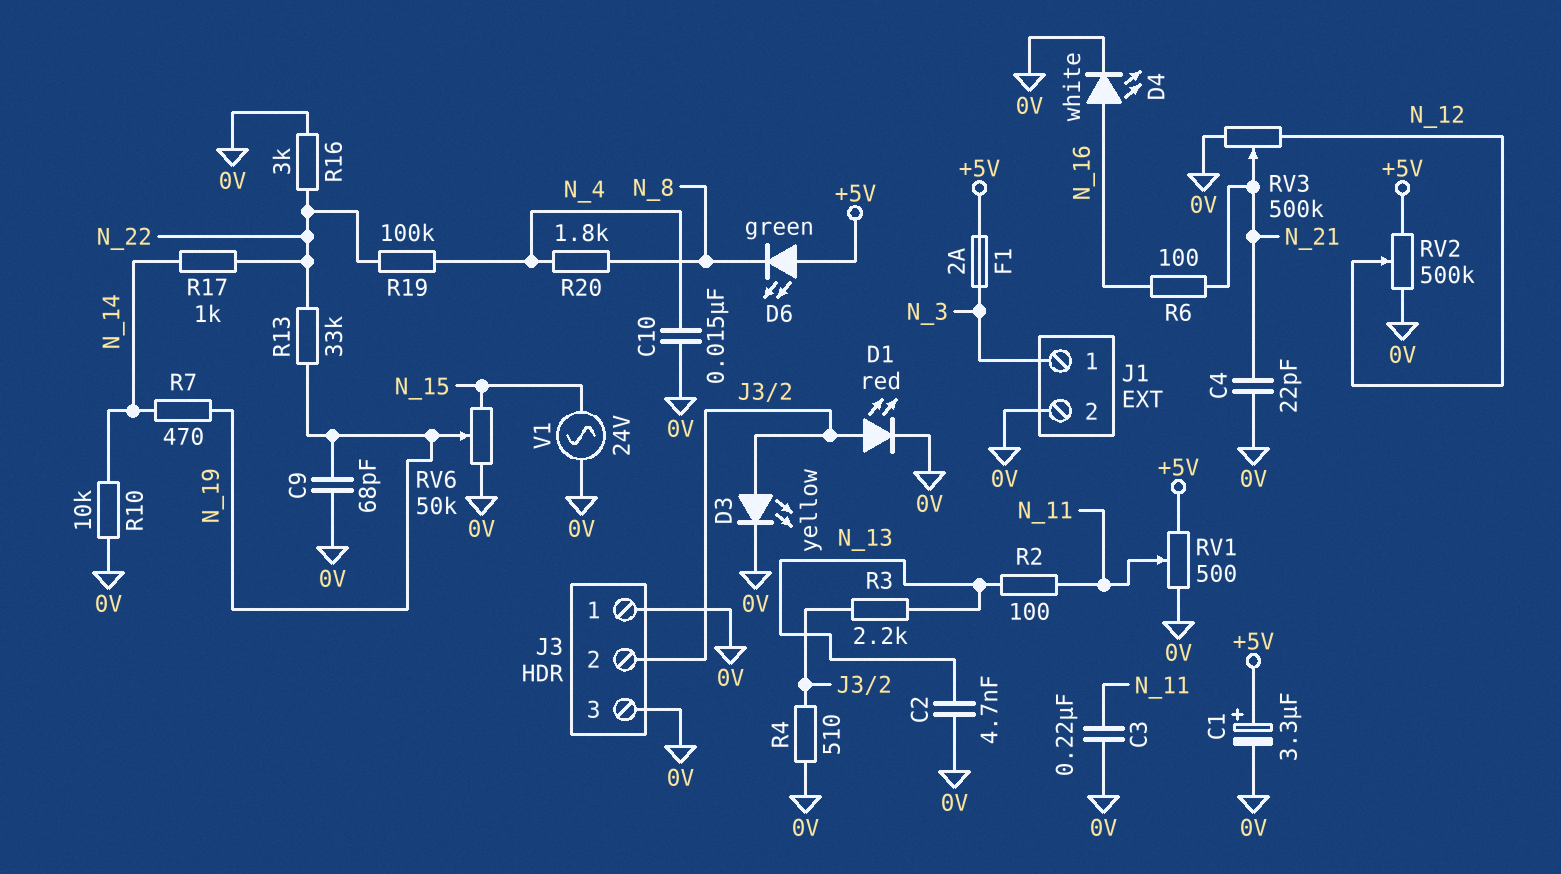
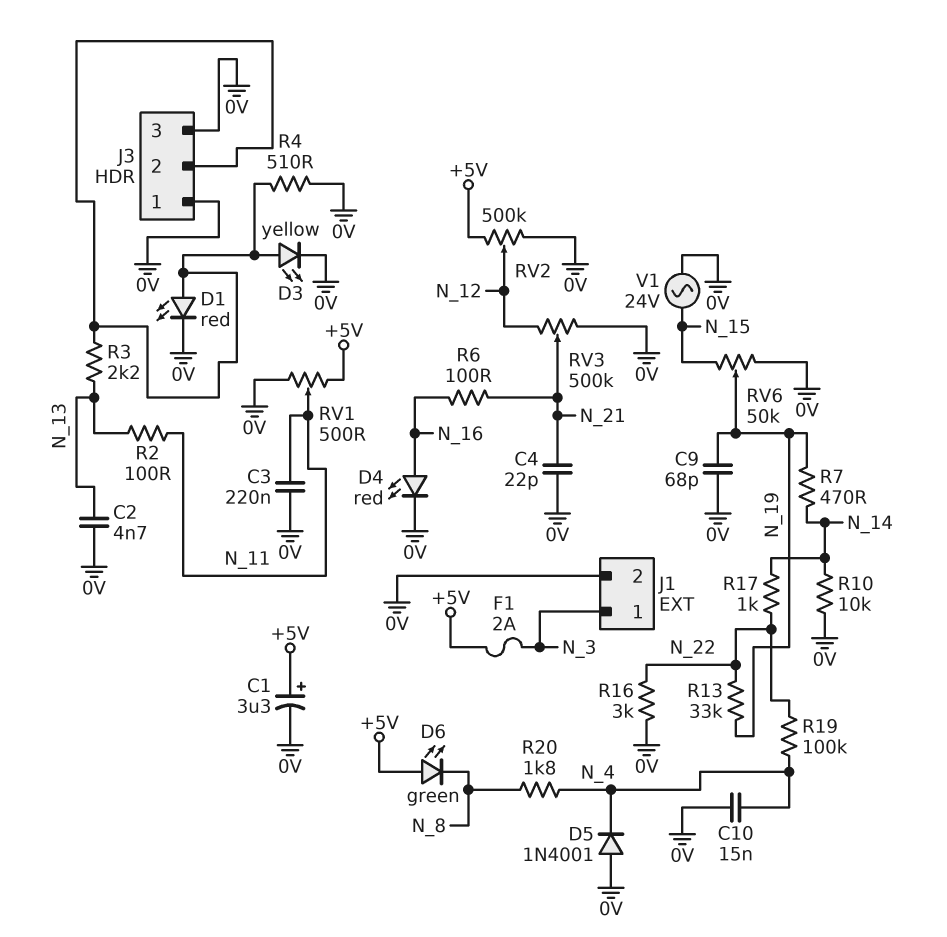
D4: LED white (A N_16, K 0V) -> LED red (A N_16, K 0V)
D5: none -> diode 1N4001 (A 0V, K N_4)

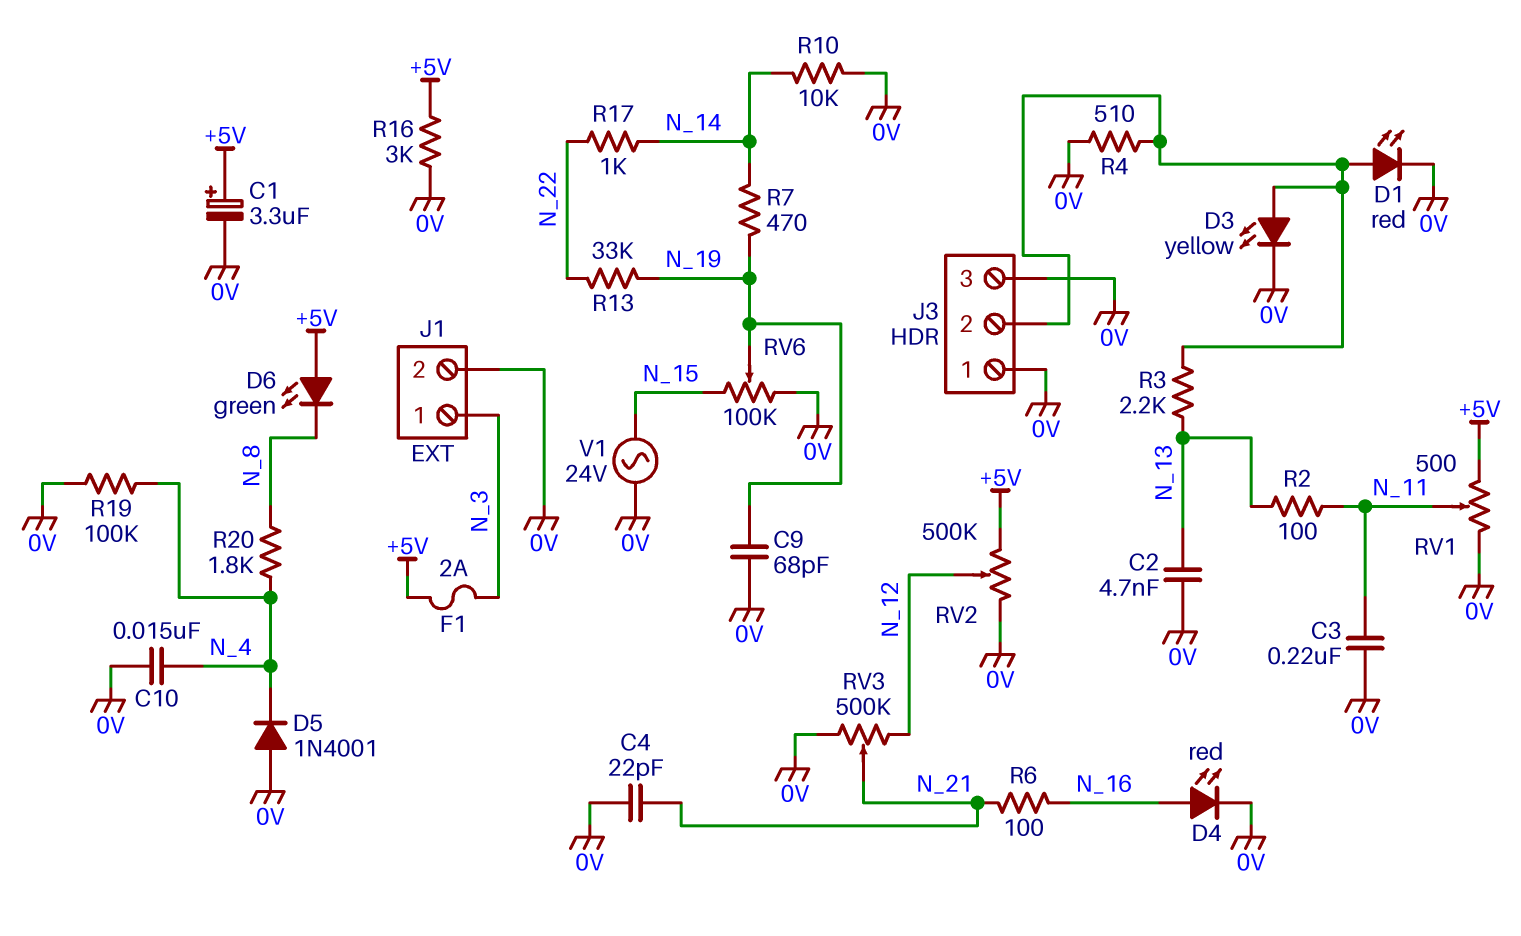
R16: 3k (0V, N_22) -> 3k (+5V, 0V)
R19: 100k (N_4, N_22) -> 100k (0V, N_4)
RV6: 50k (0V, N_15, wiper N_19) -> 100k (0V, N_15, wiper N_19)

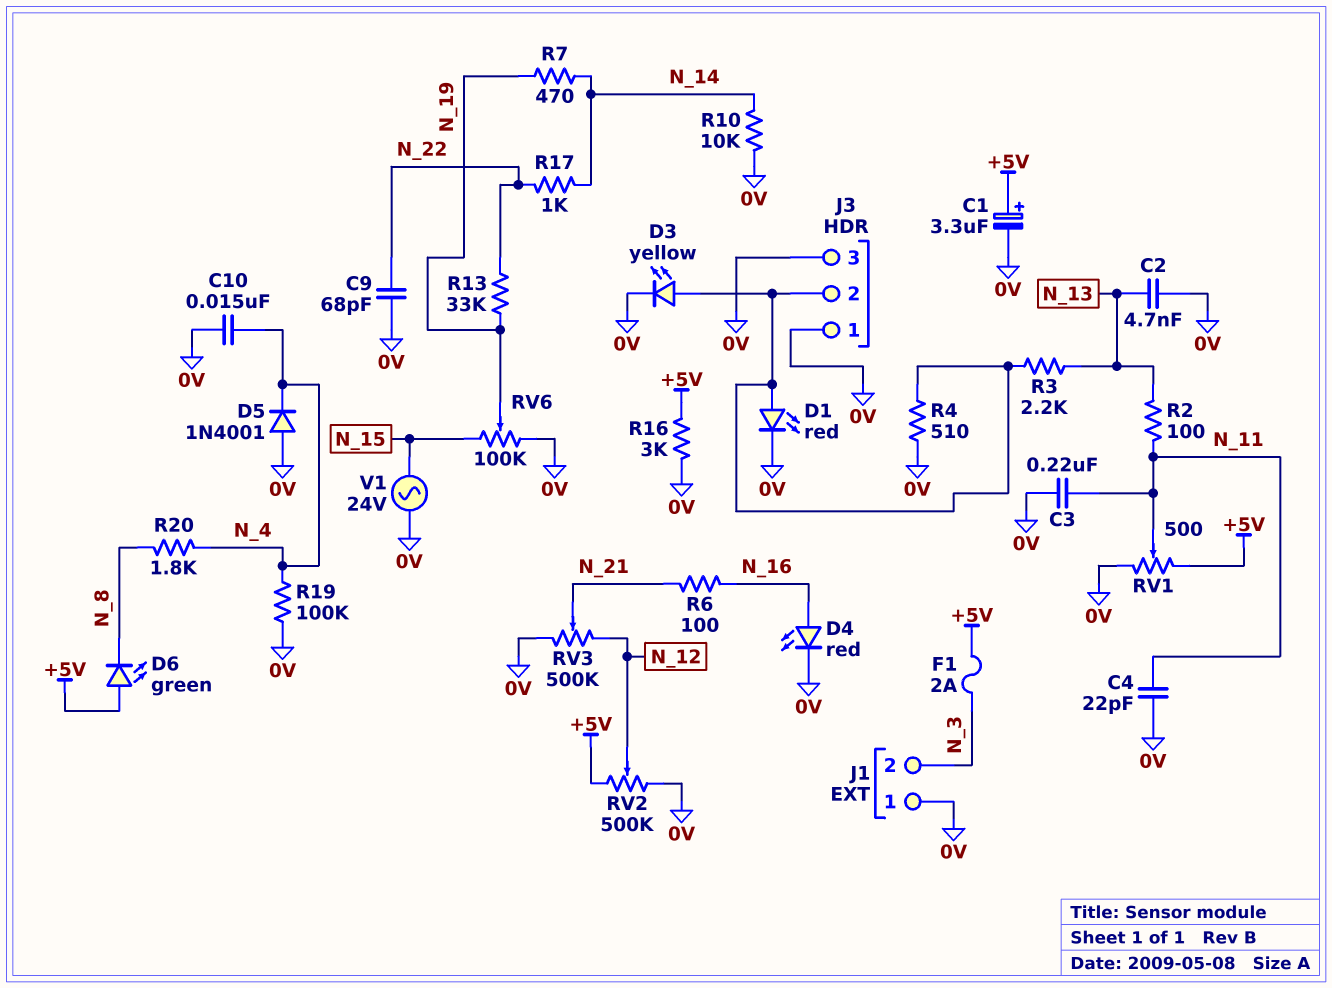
C4: 22pF (0V, N_21) -> 22pF (0V, N_11)
C9: 68pF (0V, N_19) -> 68pF (0V, N_22)
J1 pin 1: N_3 -> 0V
J1 pin 2: 0V -> N_3

